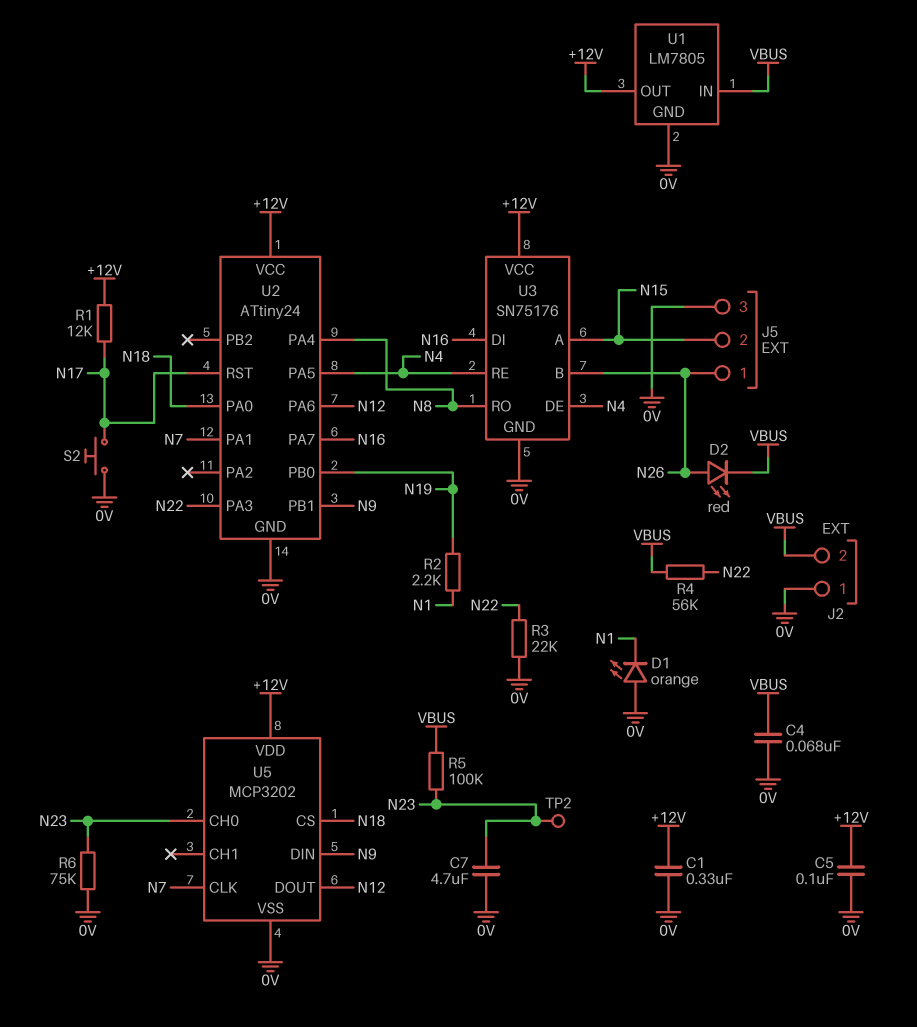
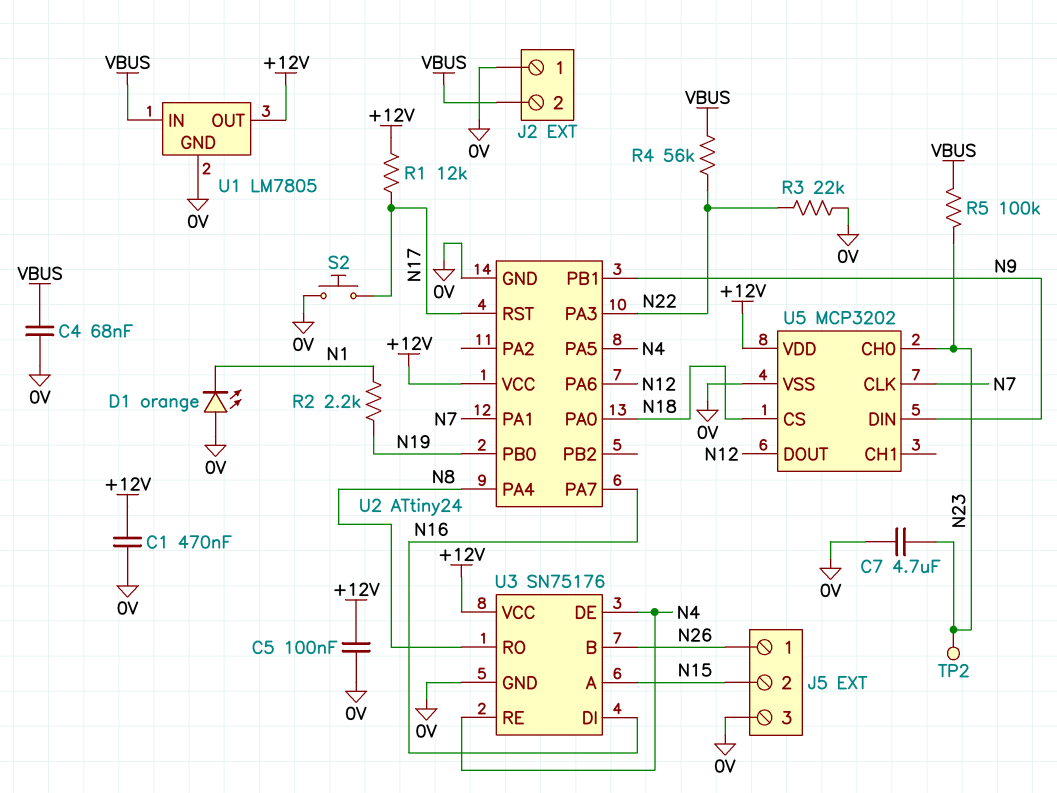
C1: 330nF (+12V, 0V) -> 470nF (+12V, 0V)
D2: LED red (A N26, K VBUS) -> none
R6: 75k (0V, N23) -> none

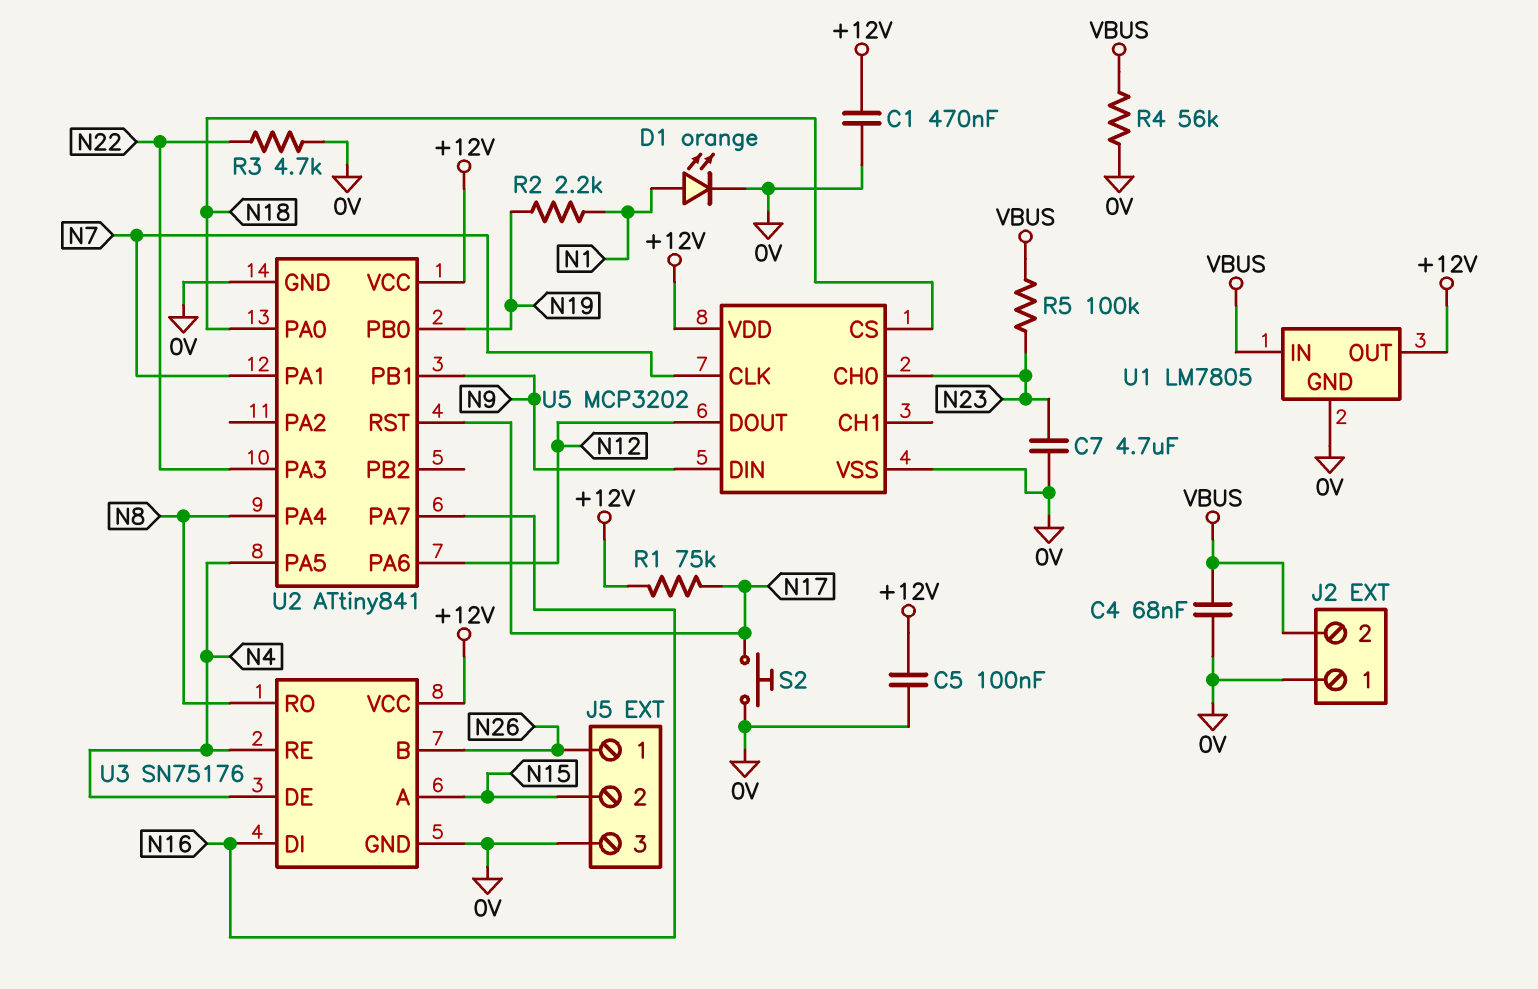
D1: LED orange (A 0V, K N1) -> LED orange (A N1, K 0V)
R1: 12k (+12V, N17) -> 75k (+12V, N17)
R3: 22k (0V, N22) -> 4.7k (0V, N22)
R4: 56k (N22, VBUS) -> 56k (0V, VBUS)
TP2: test point (N23) -> none
U2: ATtiny24 -> ATtiny841

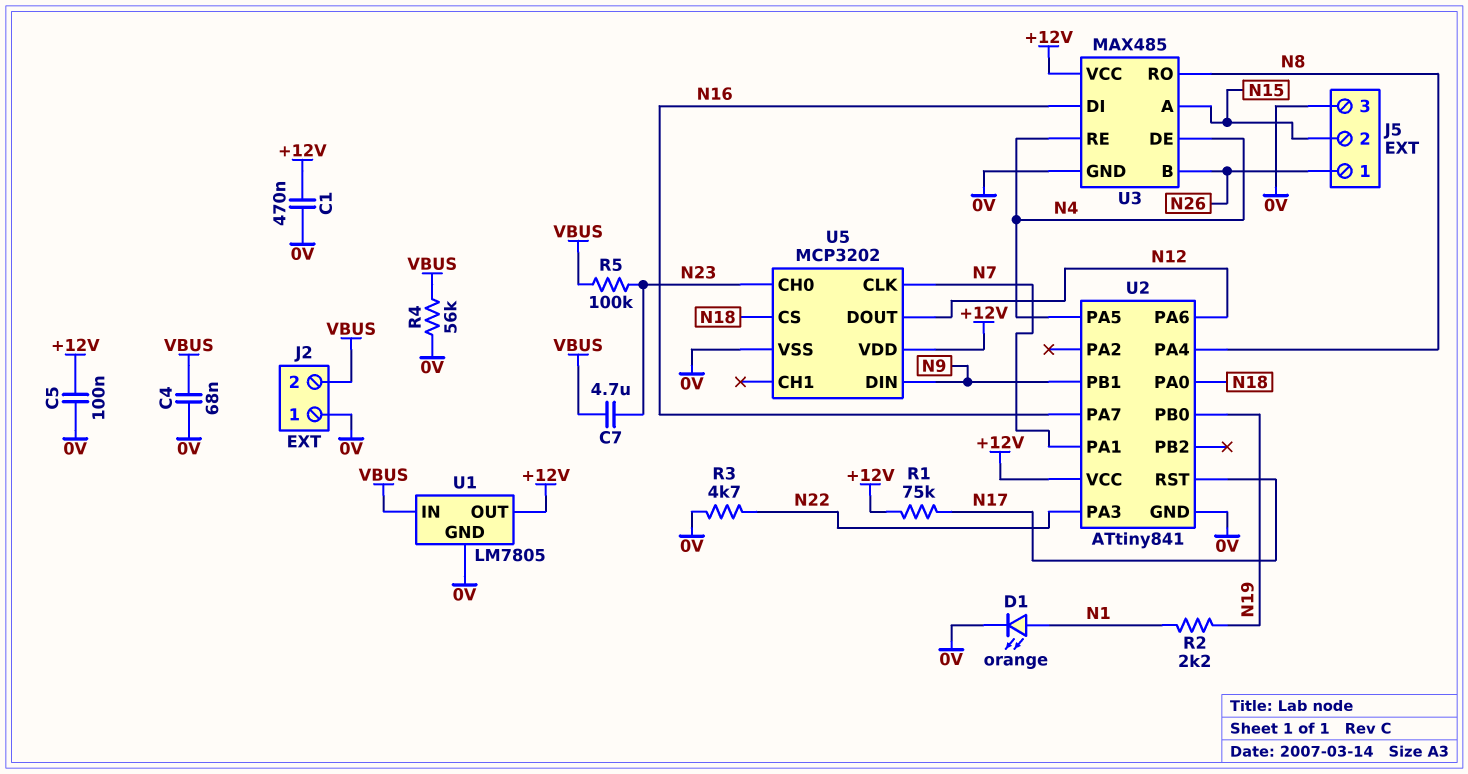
C7: 4.7uF (0V, N23) -> 4.7uF (N23, VBUS)
S2: button (0V, N17) -> none
U3: SN75176 -> MAX485

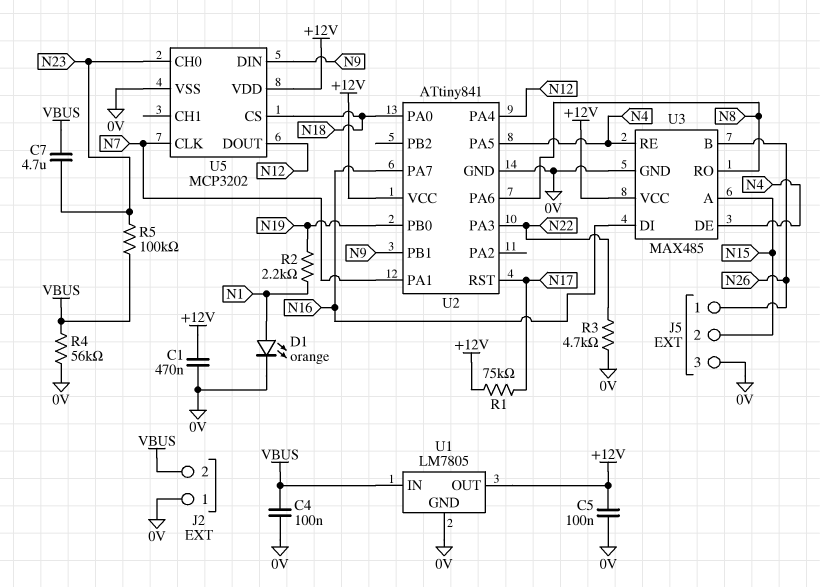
C4: 68nF (0V, VBUS) -> 100nF (0V, VBUS)
U2 pin PA4: N8 -> N12
U2 pin PA6: N12 -> N8

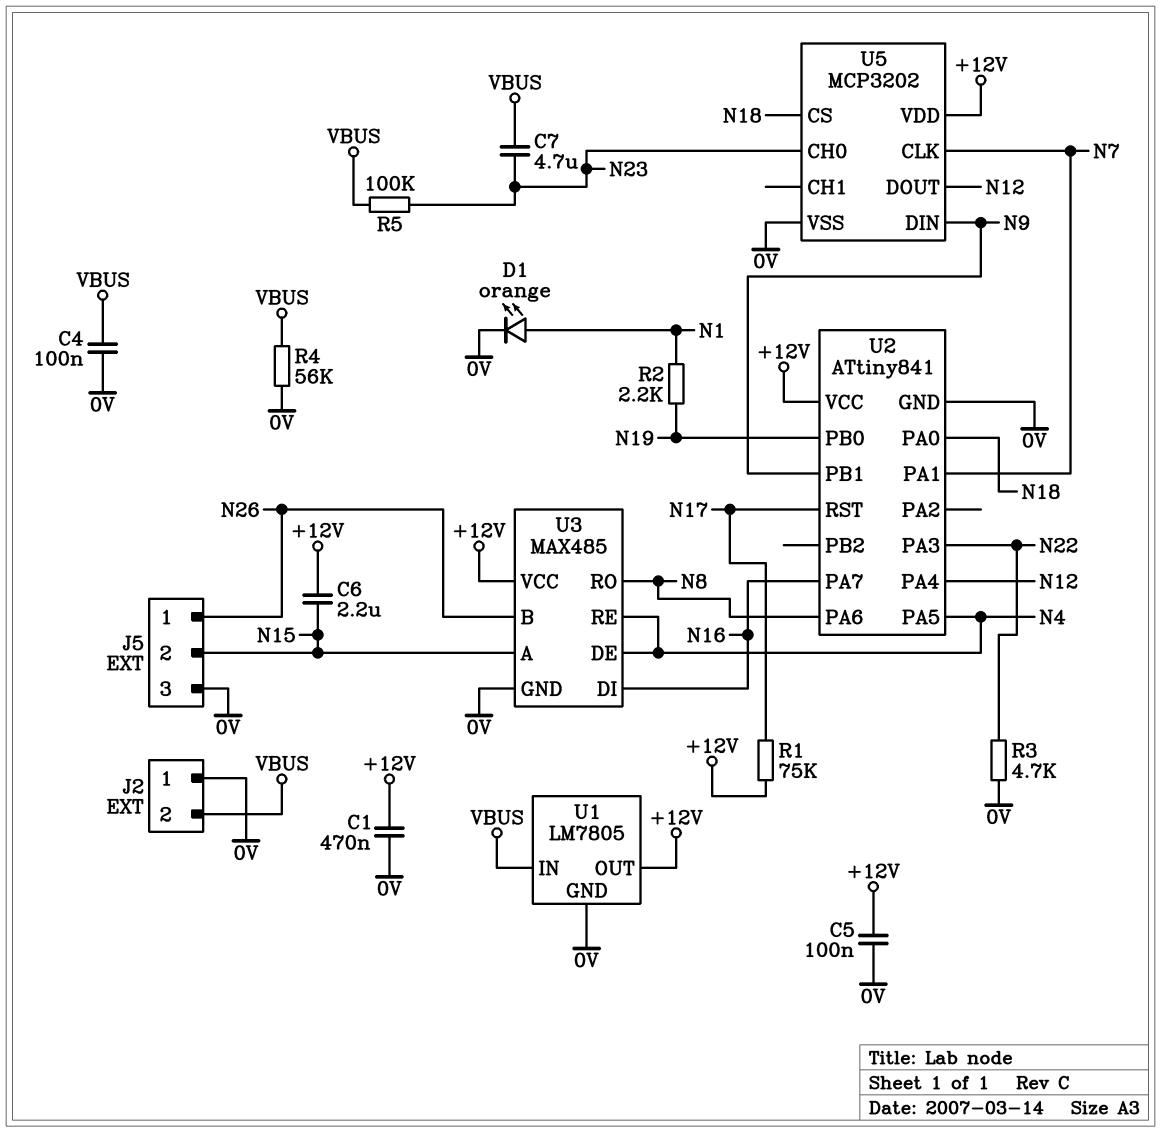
C6: none -> 2.2uF (+12V, N15)

